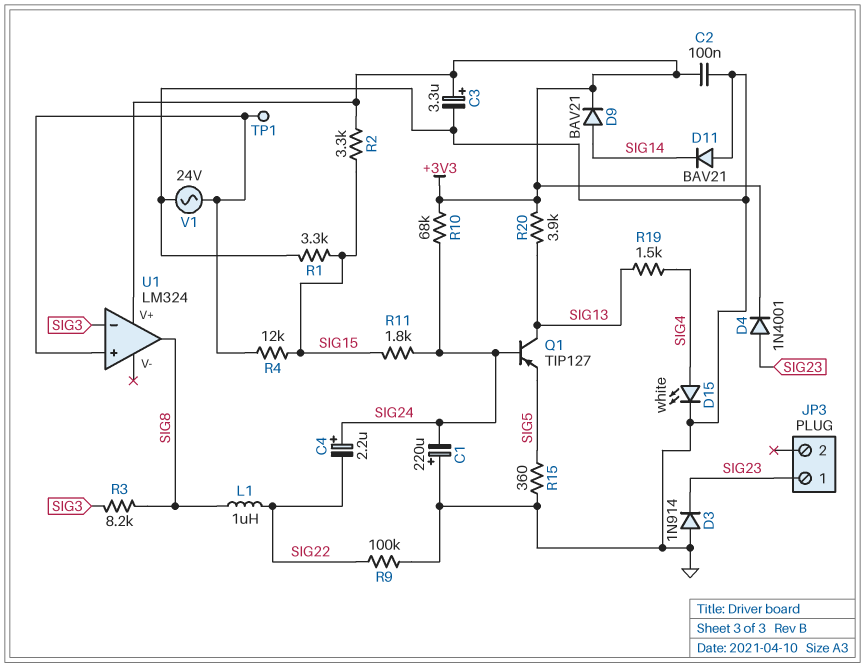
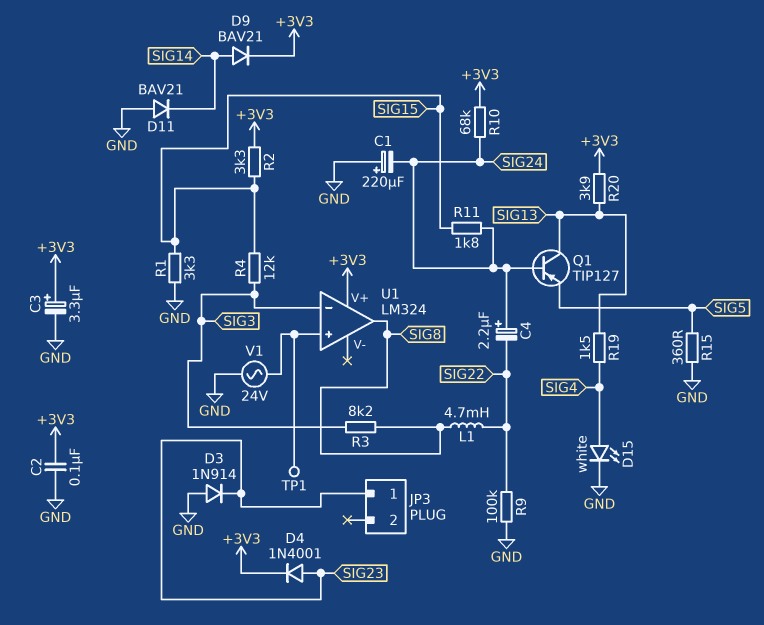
L1: 1uH (SIG8, SIG22) -> 4.7mH (SIG8, SIG22)
R4: 12k (SIG15, U1/in+) -> 12k (SIG3, SIG15)

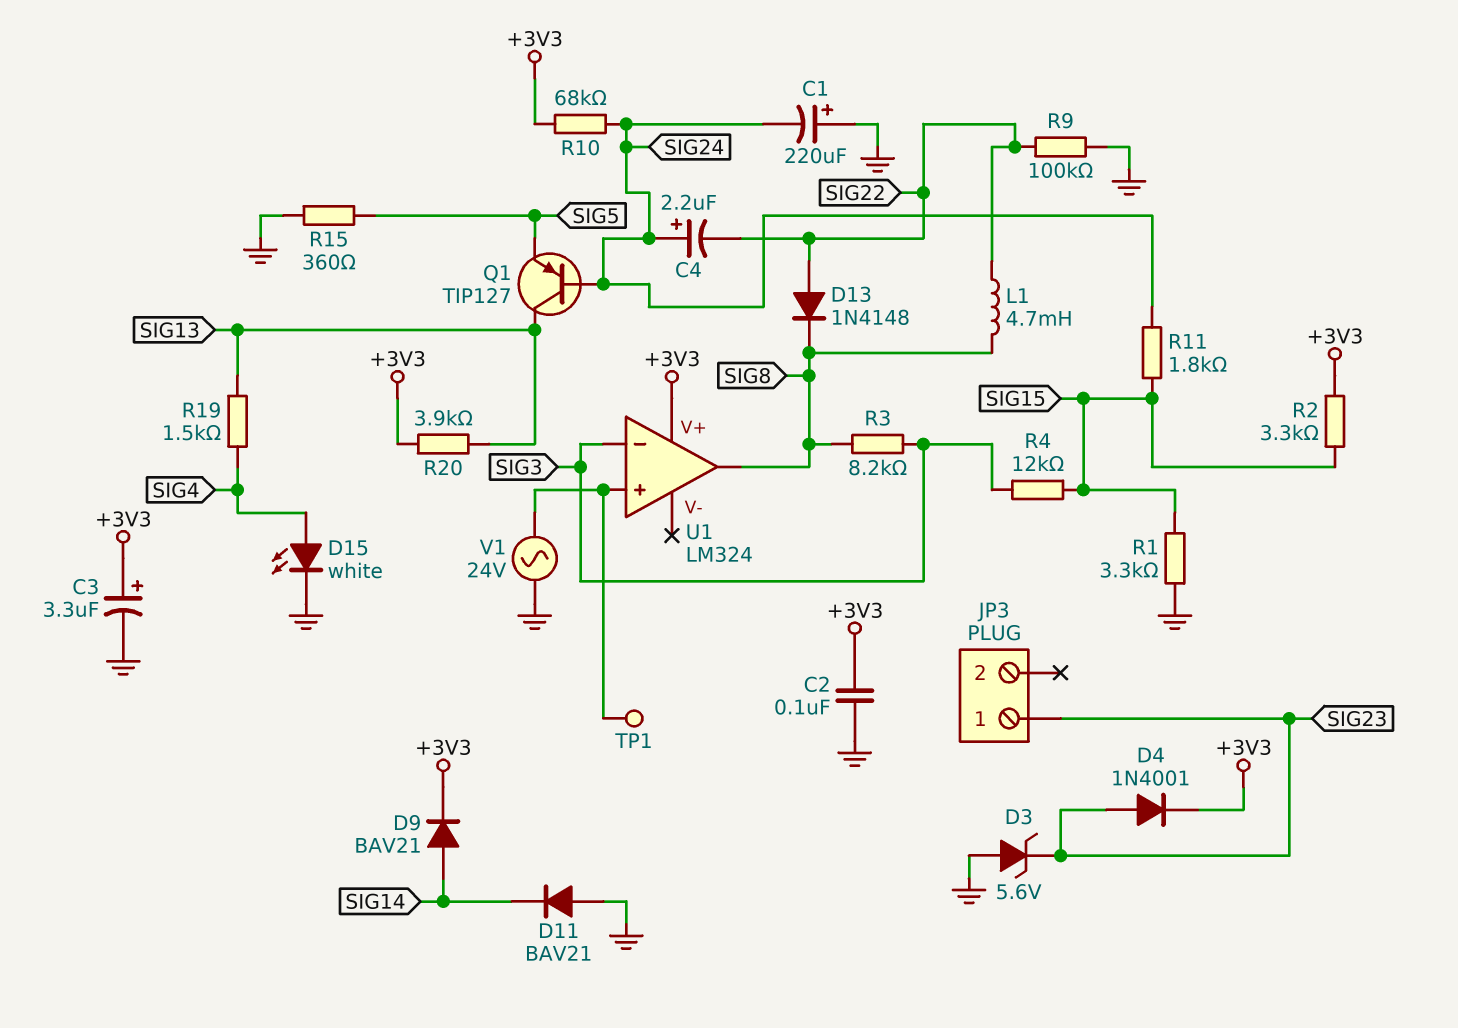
D3: diode 1N914 (A GND, K SIG23) -> zener 5.6V (A GND, K SIG23)
D13: none -> diode 1N4148 (A SIG22, K SIG8)

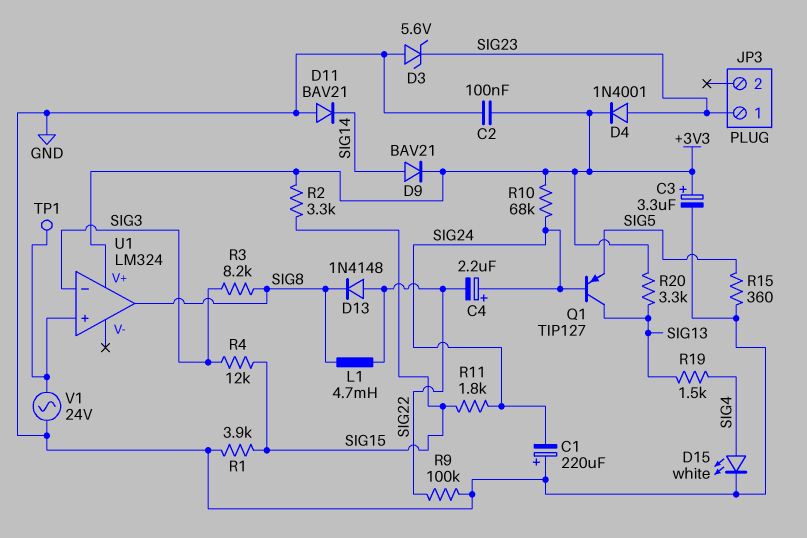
R1: 3.3k (GND, SIG15) -> 3.9k (GND, SIG15)
R20: 3.9k (+3V3, SIG13) -> 3.3k (+3V3, SIG13)

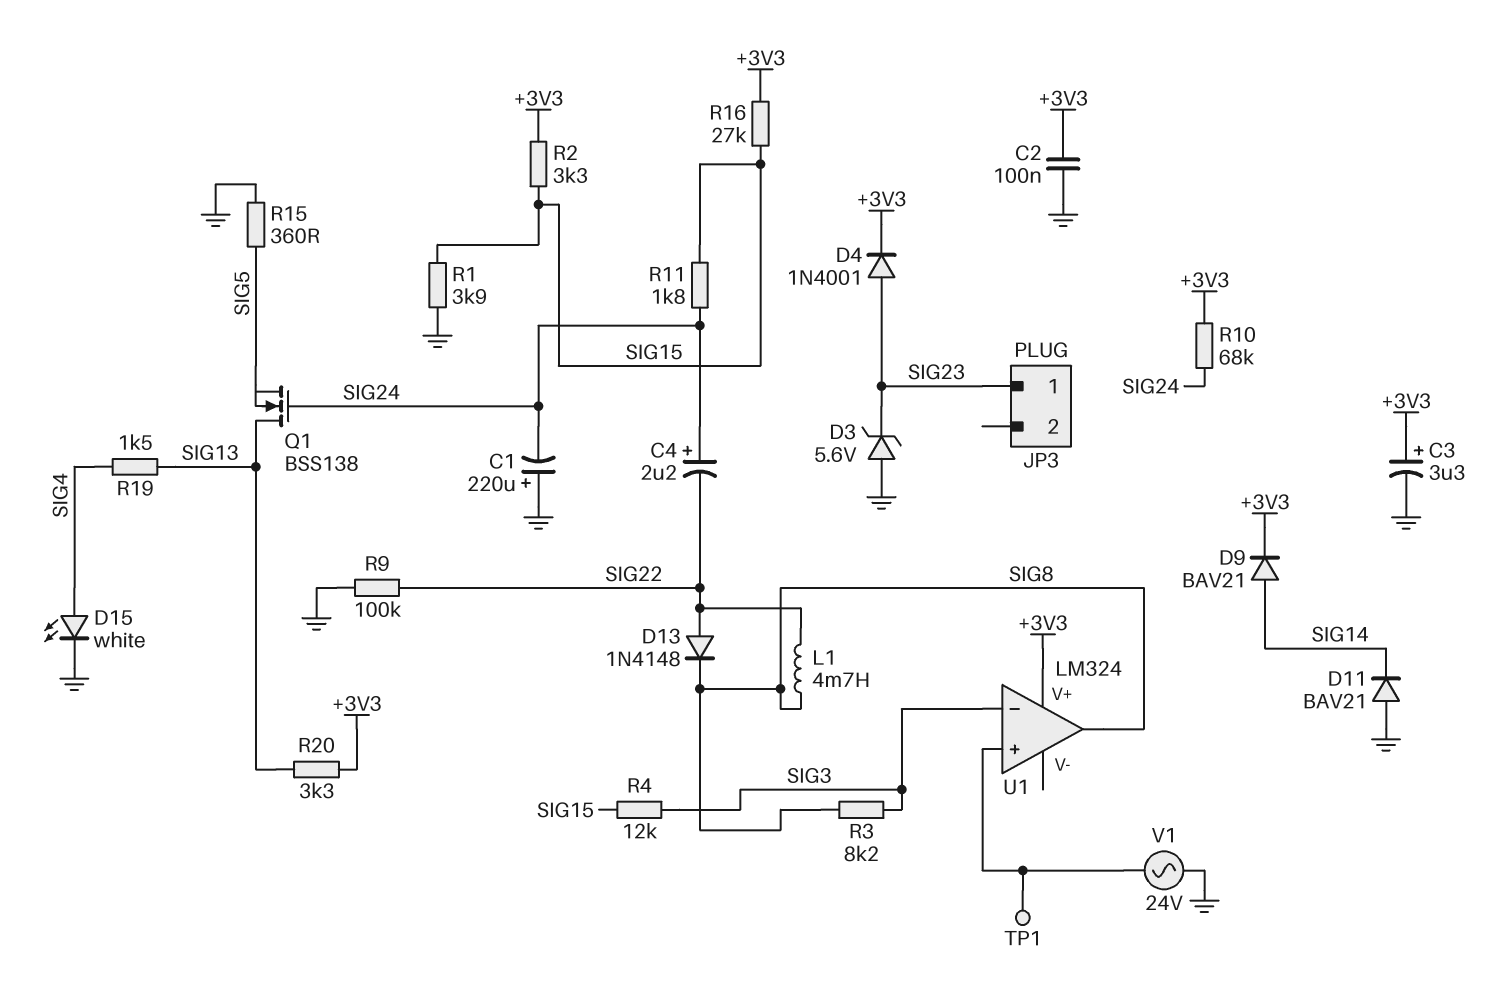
Q1: PNP TIP127 (B SIG24, C SIG13, E SIG5) -> NMOS BSS138 (G SIG24, D SIG13, S SIG5)
R16: none -> 27k (+3V3, SIG15)

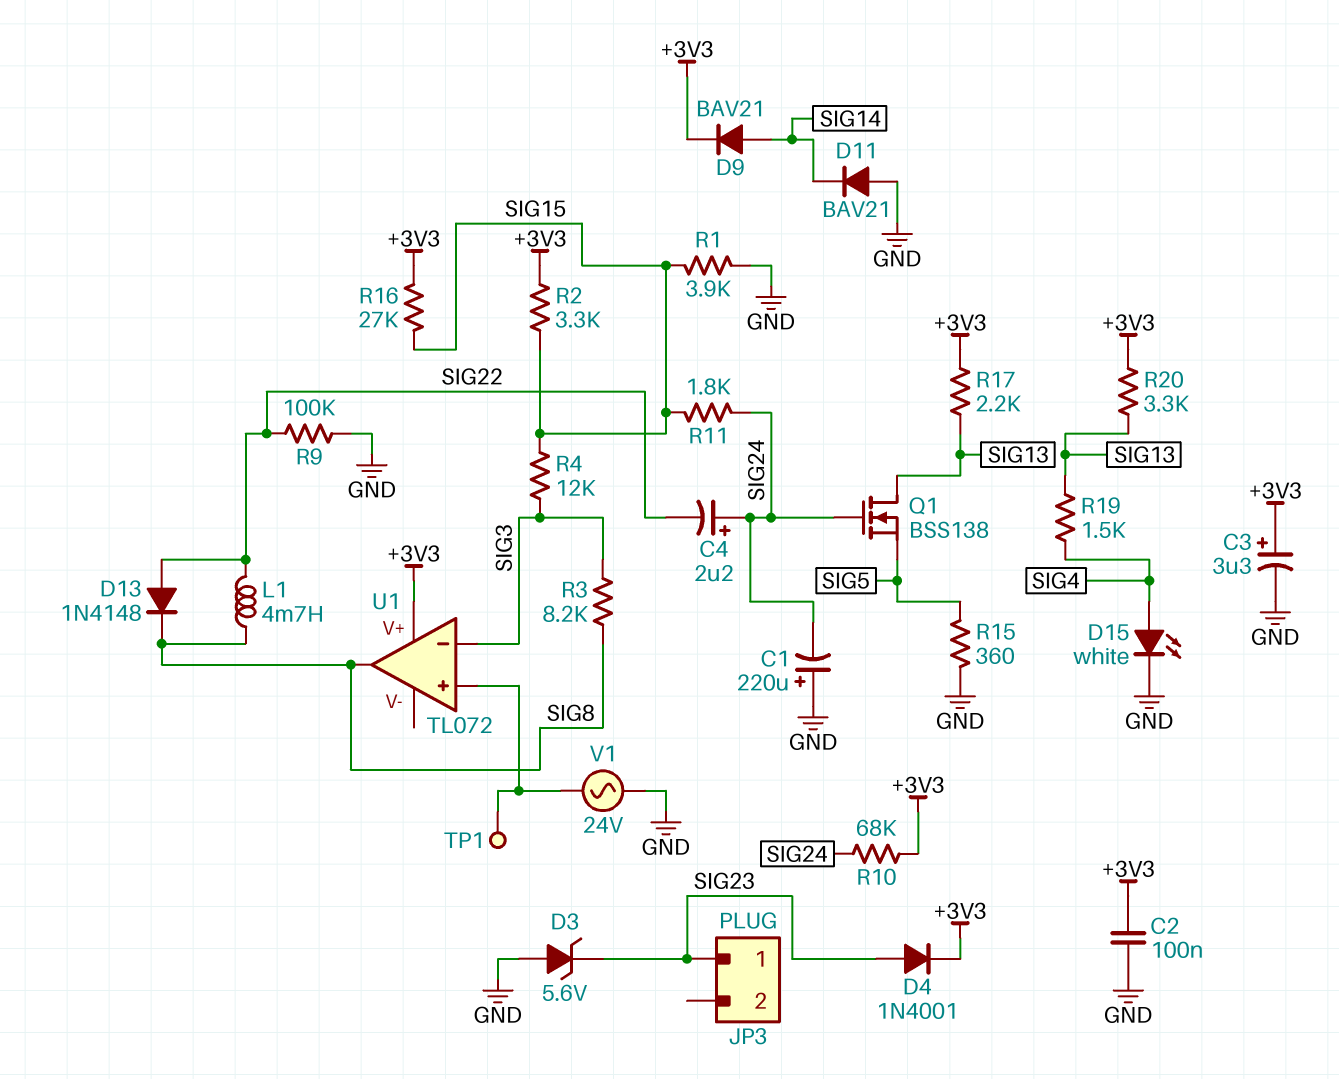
R17: none -> 2.2k (+3V3, SIG13)
U1: LM324 -> TL072

